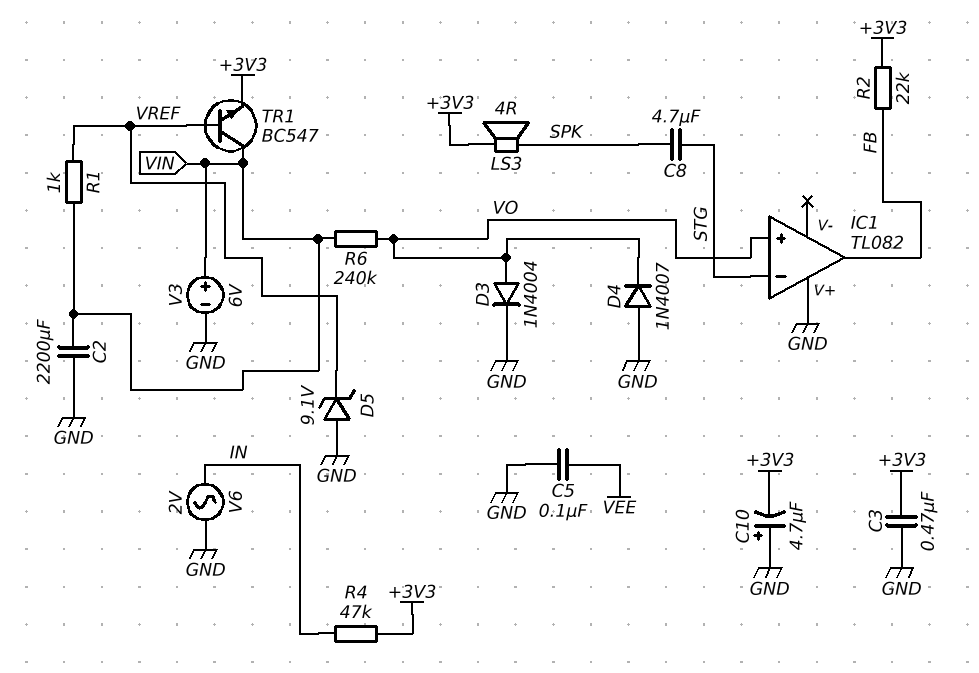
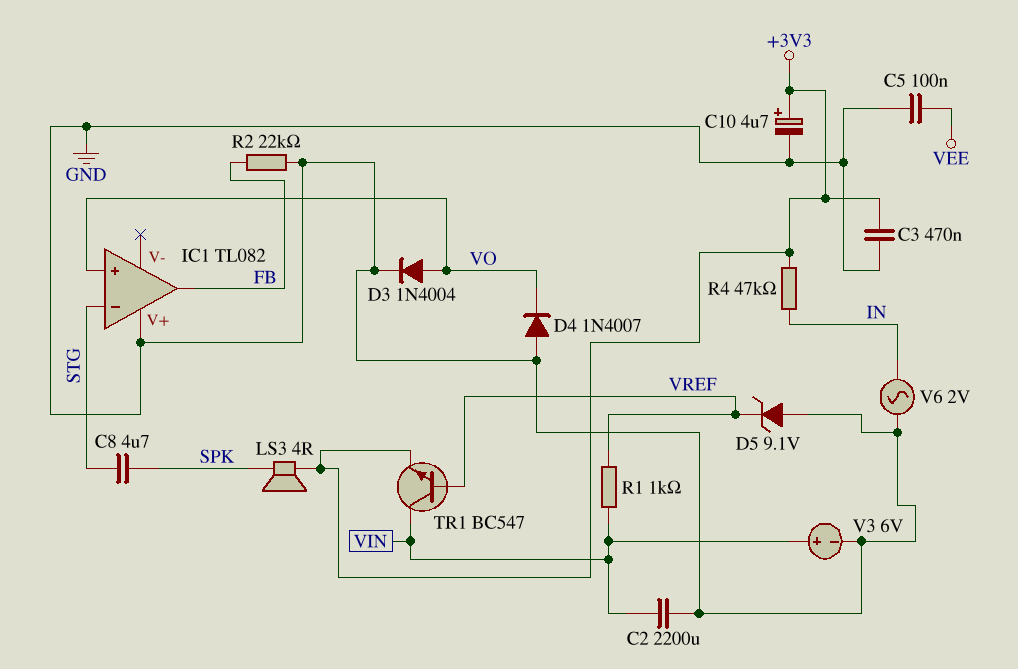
C10: 4.7uF (plus GND, minus +3V3) -> 4.7uF (plus +3V3, minus GND)
R2: 22k (+3V3, FB) -> 22k (FB, GND)
R6: 240k (VIN, VO) -> none

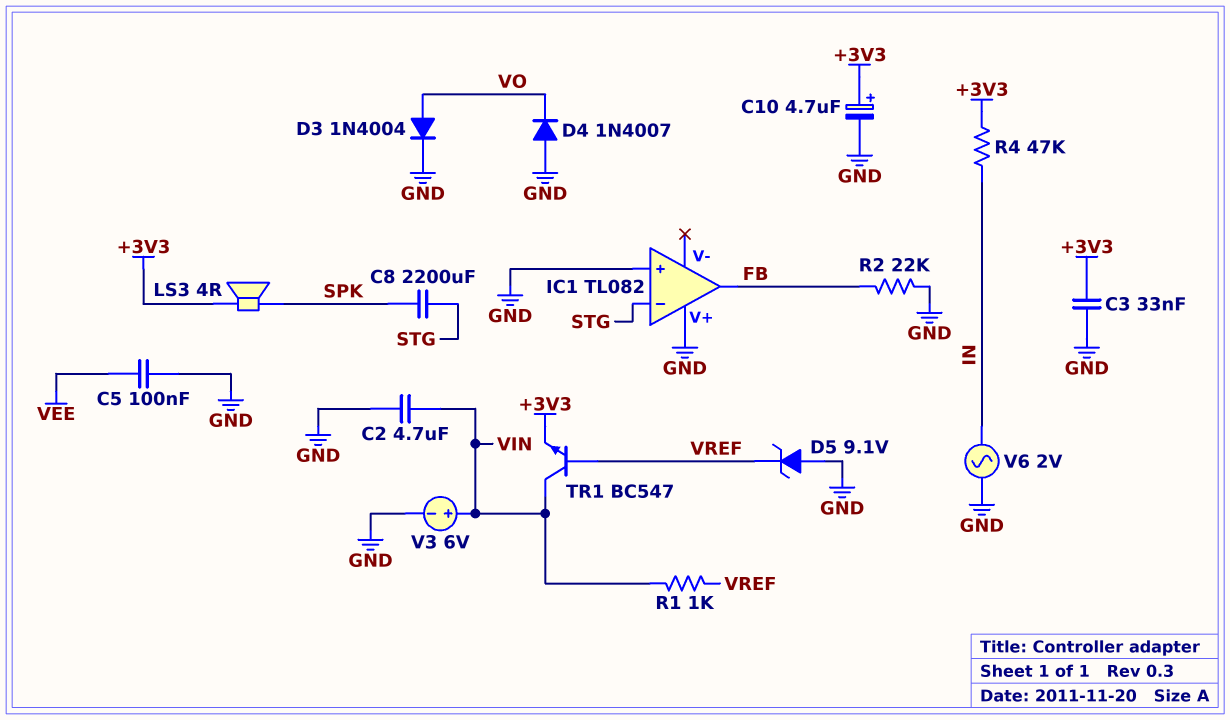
C2: 2200uF (GND, VIN) -> 4.7uF (GND, VIN)
C3: 470nF (+3V3, GND) -> 33nF (+3V3, GND)
C8: 4.7uF (SPK, STG) -> 2200uF (SPK, STG)
IC1 pin in+: VO -> GND

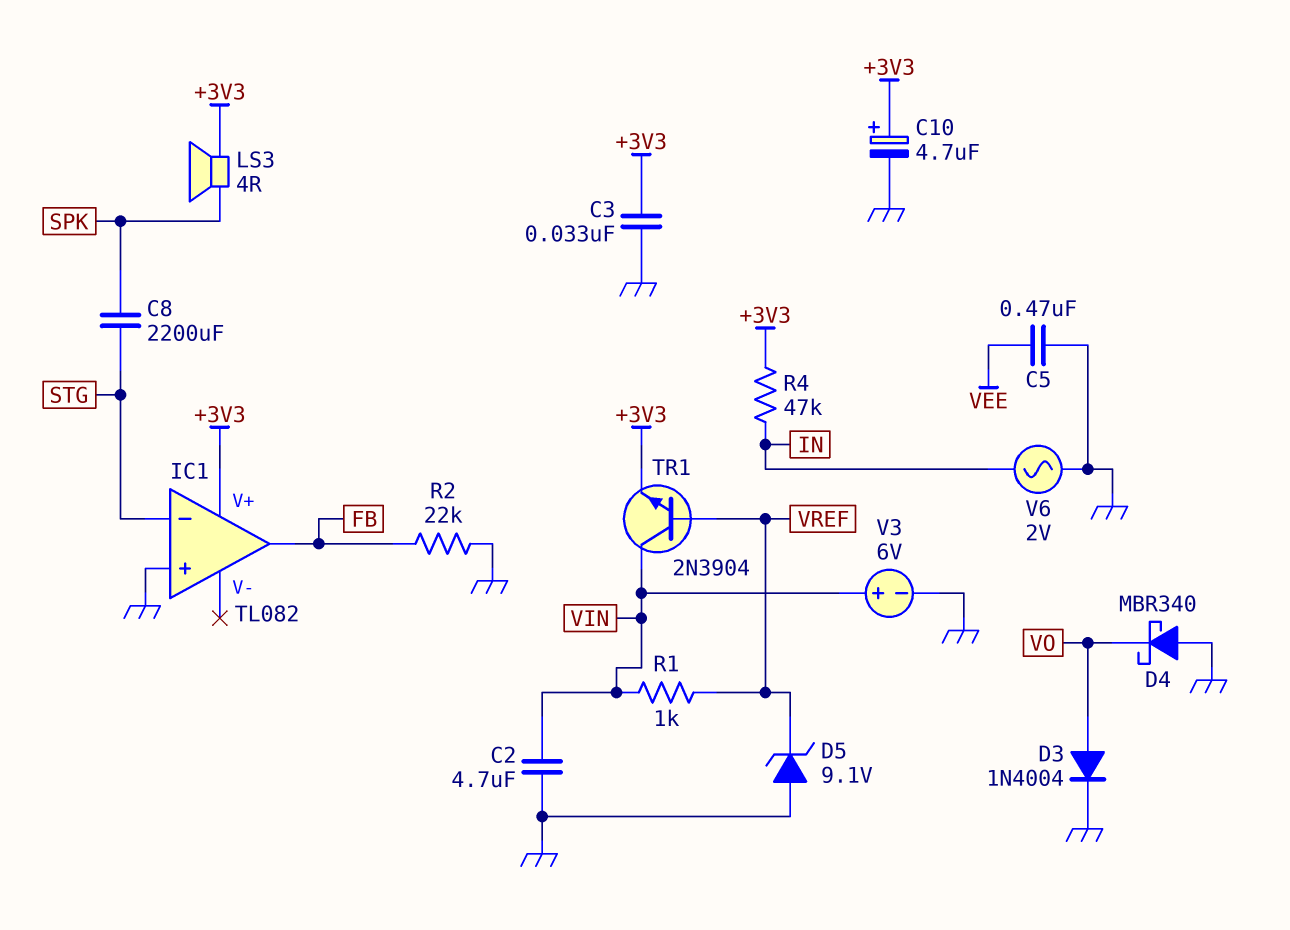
C5: 100nF (GND, VEE) -> 470nF (GND, VEE)
D4: diode 1N4007 (A GND, K VO) -> schottky MBR340 (A GND, K VO)
IC1 pin V+: GND -> +3V3
TR1: NPN BC547 (B VREF, C VIN, E +3V3) -> NPN 2N3904 (B VREF, C VIN, E +3V3)

